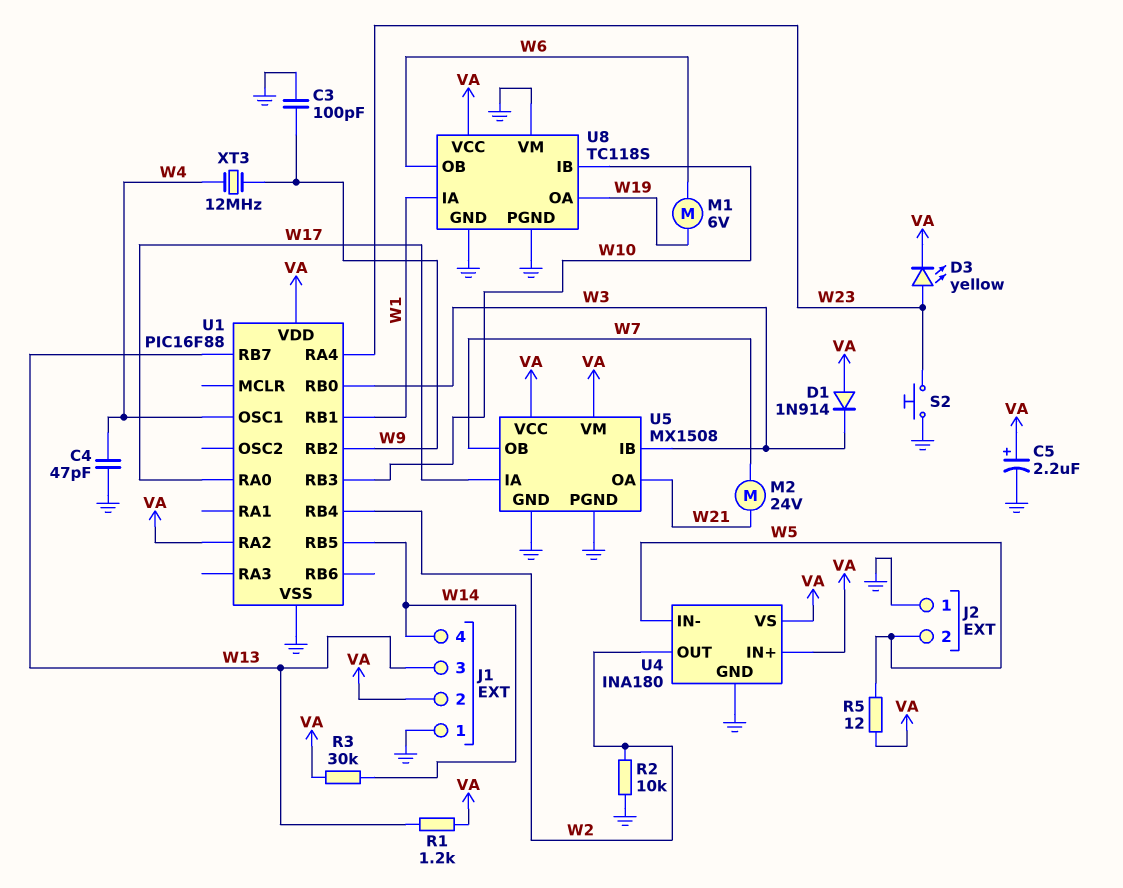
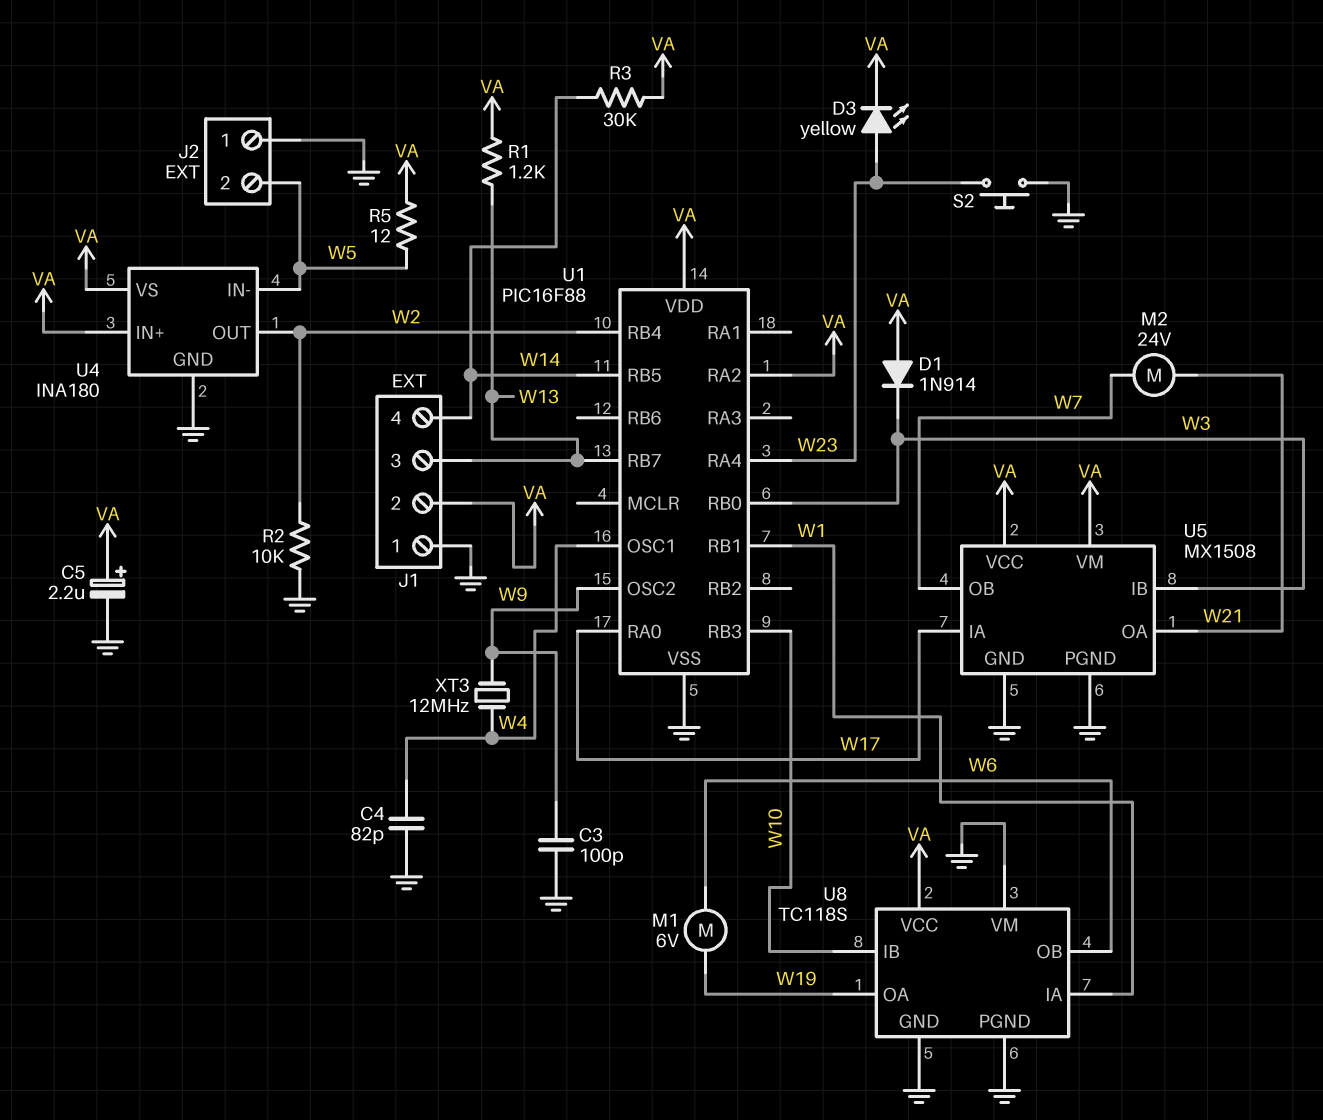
C4: 47pF (GND, W4) -> 82pF (GND, W4)
U1 pin OSC2: none -> W9
U1 pin RB2: W9 -> none

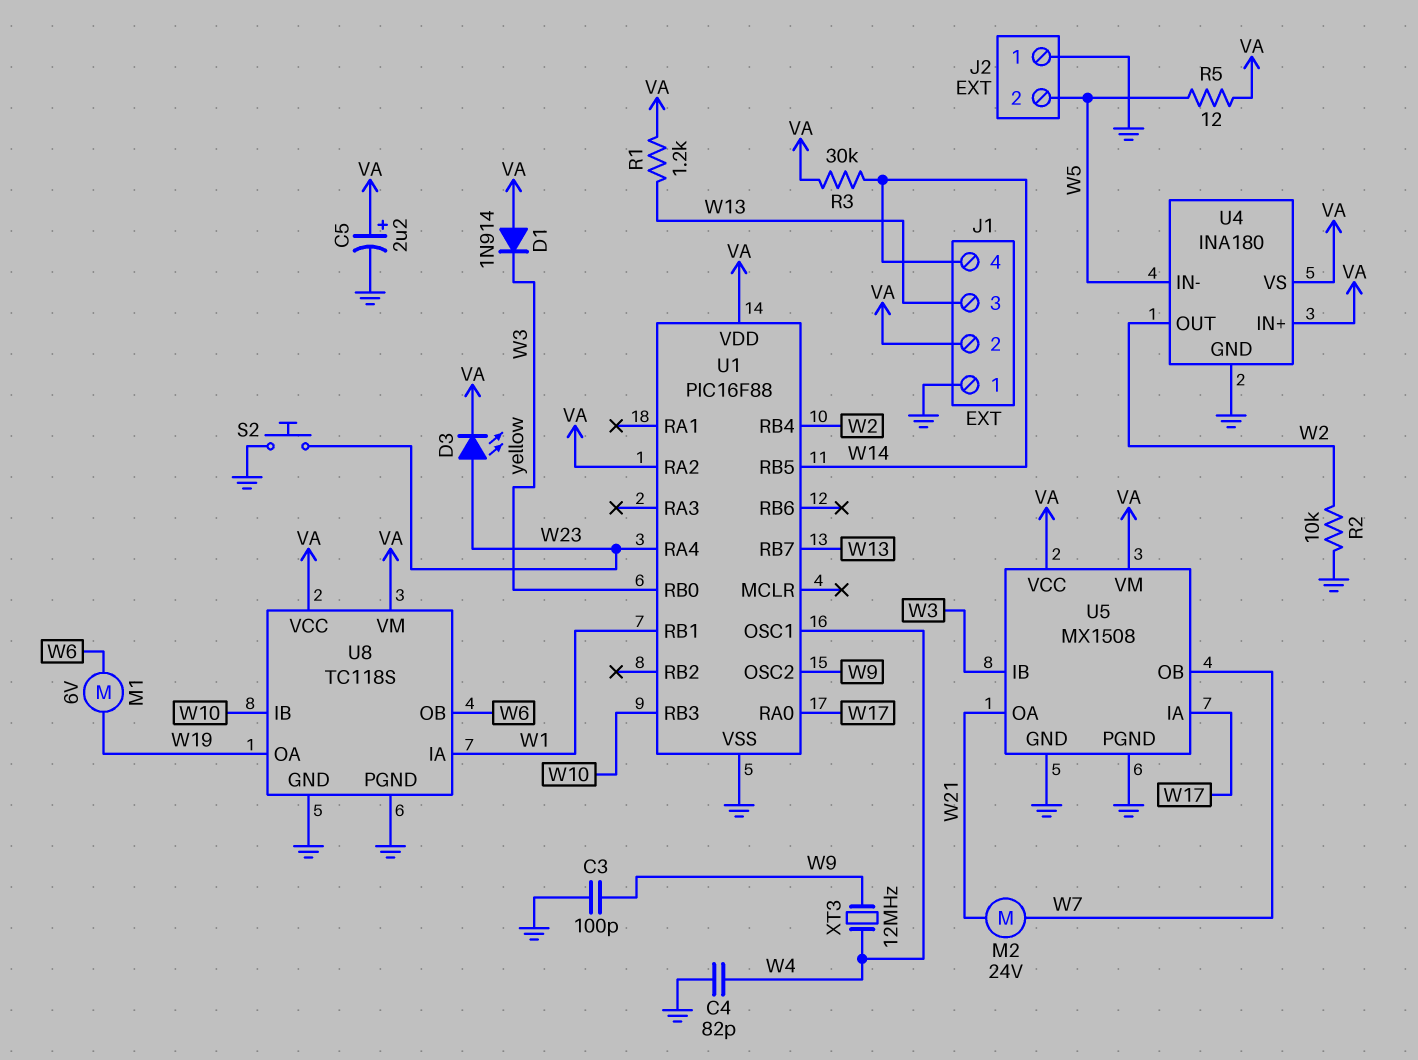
U8 pin VM: GND -> VA

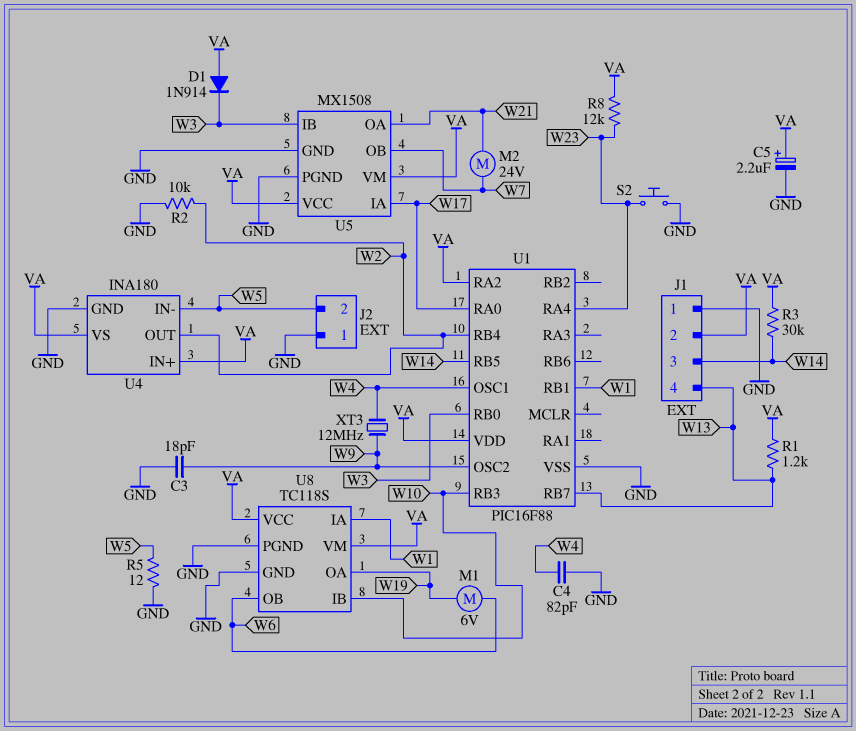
C3: 100pF (GND, W9) -> 18pF (GND, W9)
D3: LED yellow (A W23, K VA) -> none
J1 pin 3: W13 -> W14
J1 pin 4: W14 -> W13
R5: 12 (VA, W5) -> 12 (GND, W5)
R8: none -> 12k (VA, W23)

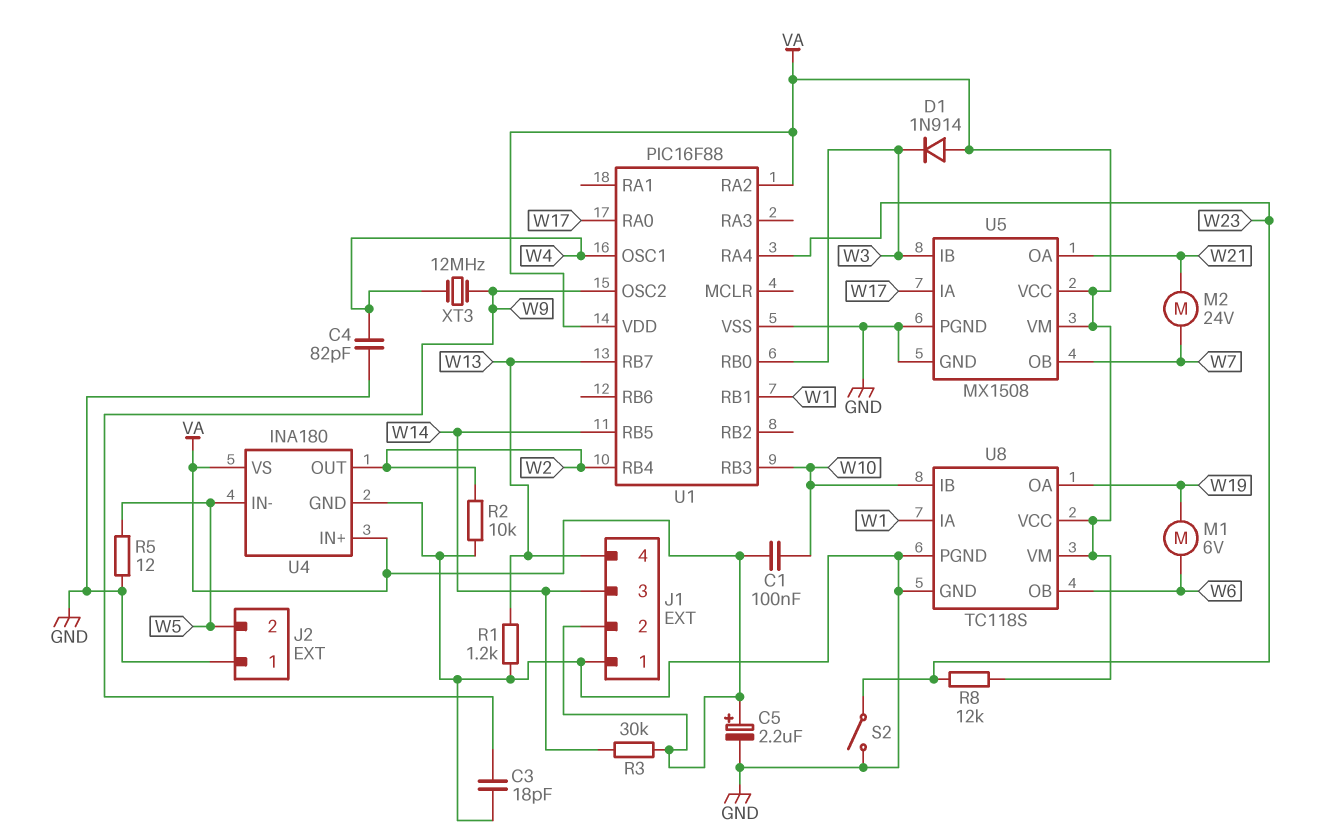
C1: none -> 100nF (VA, W10)
R1: 1.2k (VA, W13) -> 1.2k (GND, W13)
S2: button (GND, W23) -> switch (GND, W23)

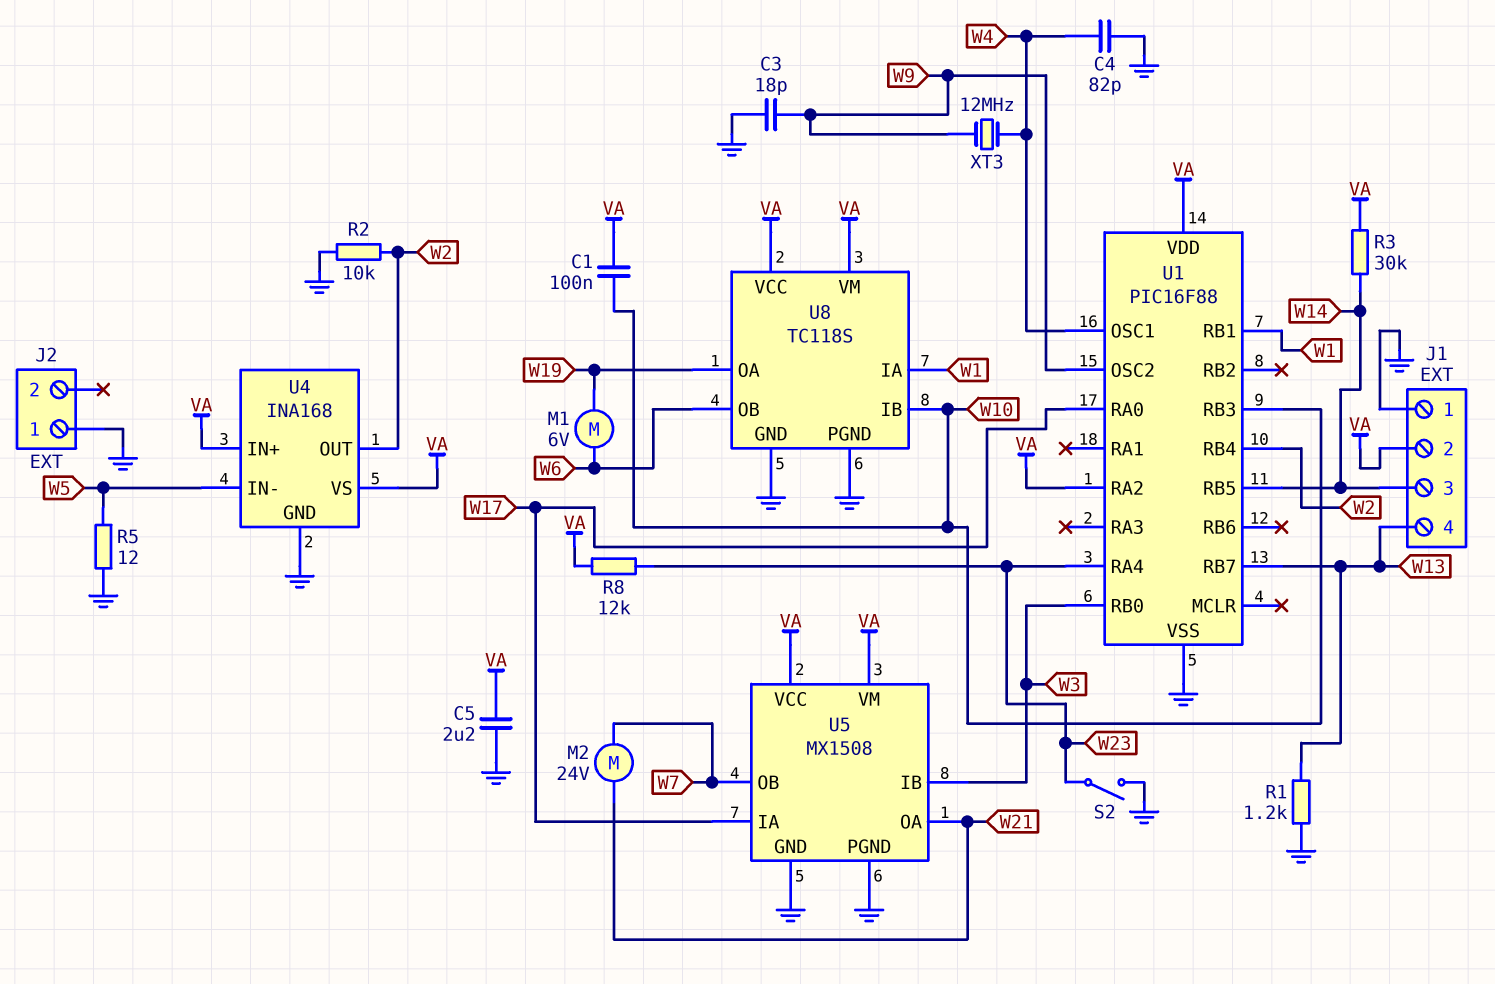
C5: 2.2uF (plus VA, minus GND) -> 2.2uF (GND, VA)
D1: diode 1N914 (A VA, K W3) -> none
J2 pin 2: W5 -> none
U4: INA180 -> INA168

